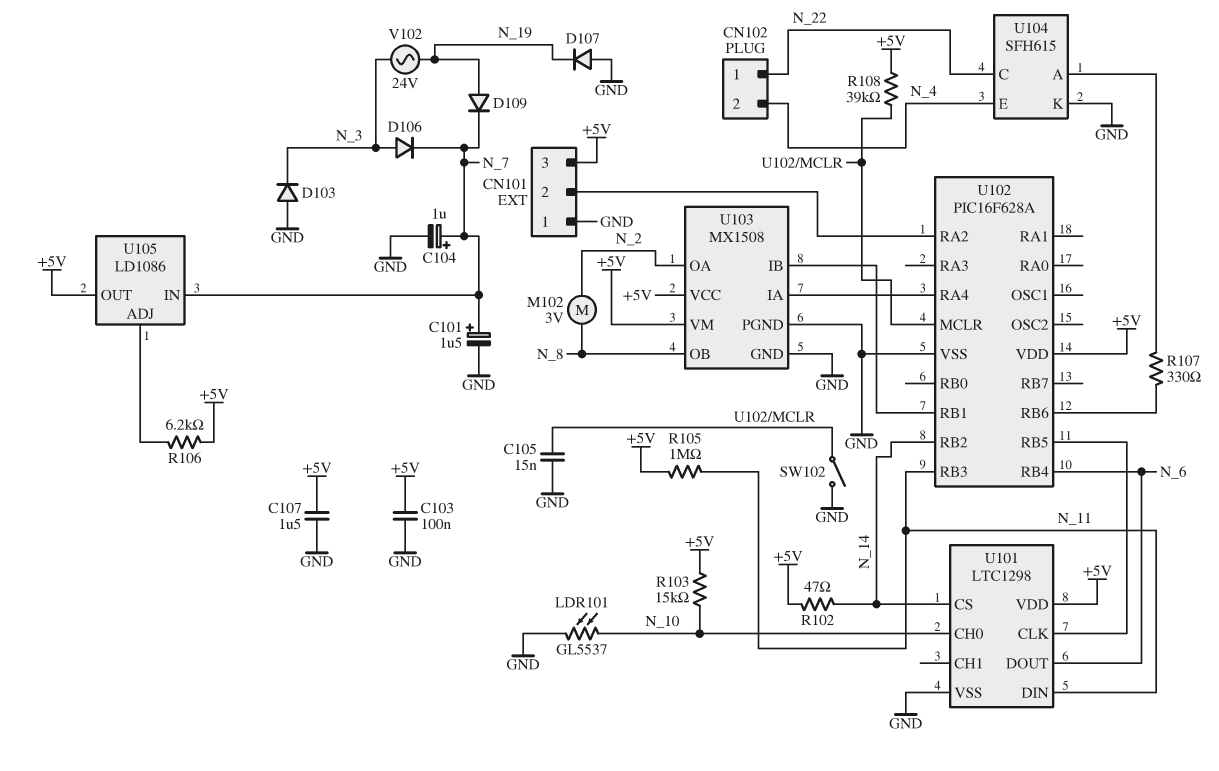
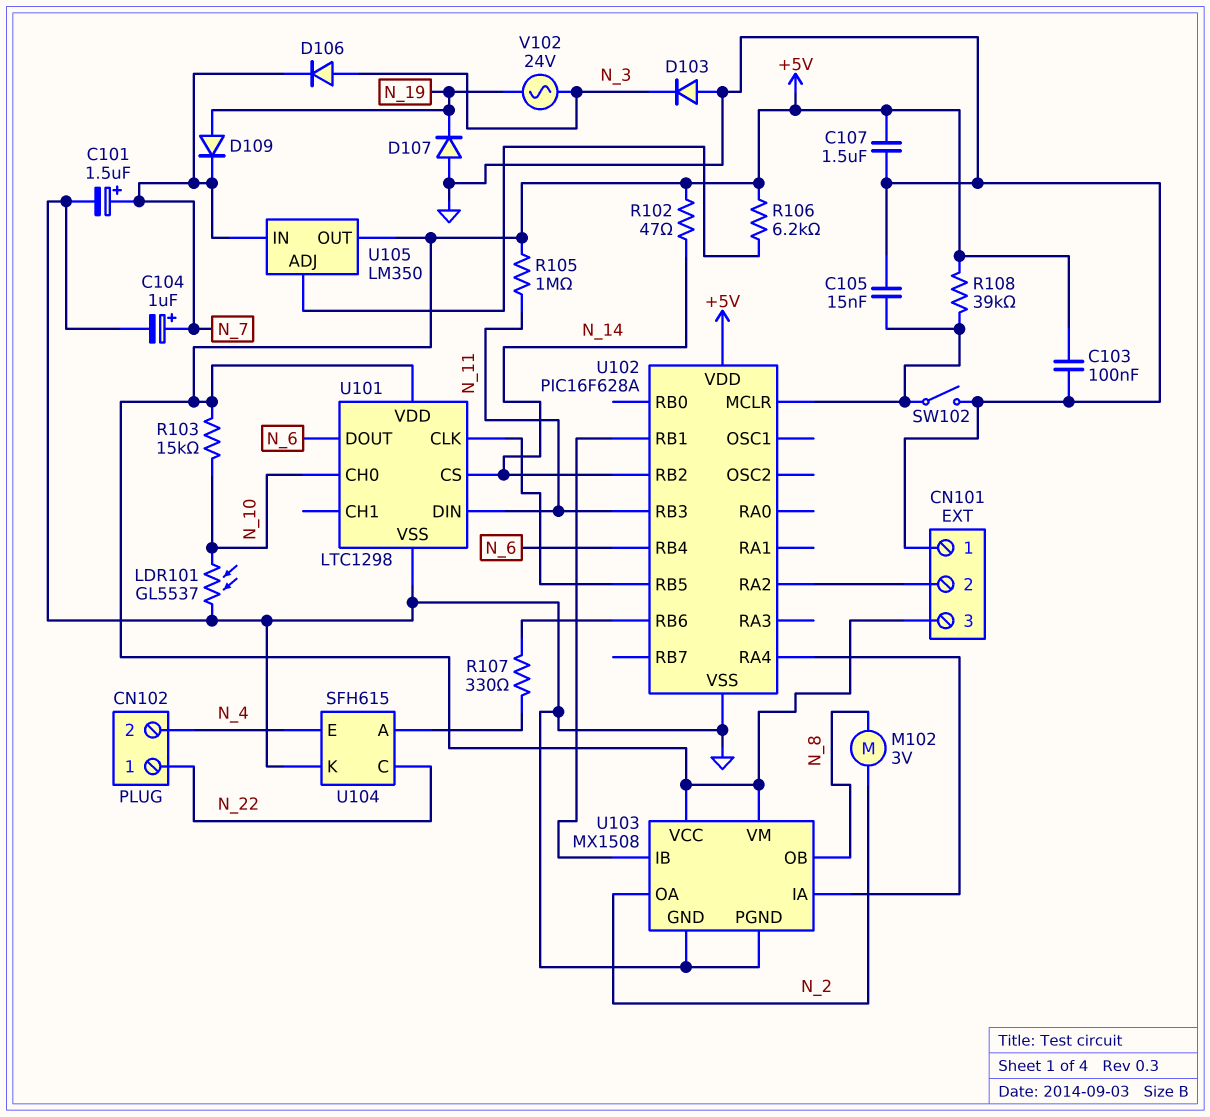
U105: LD1086 -> LM350

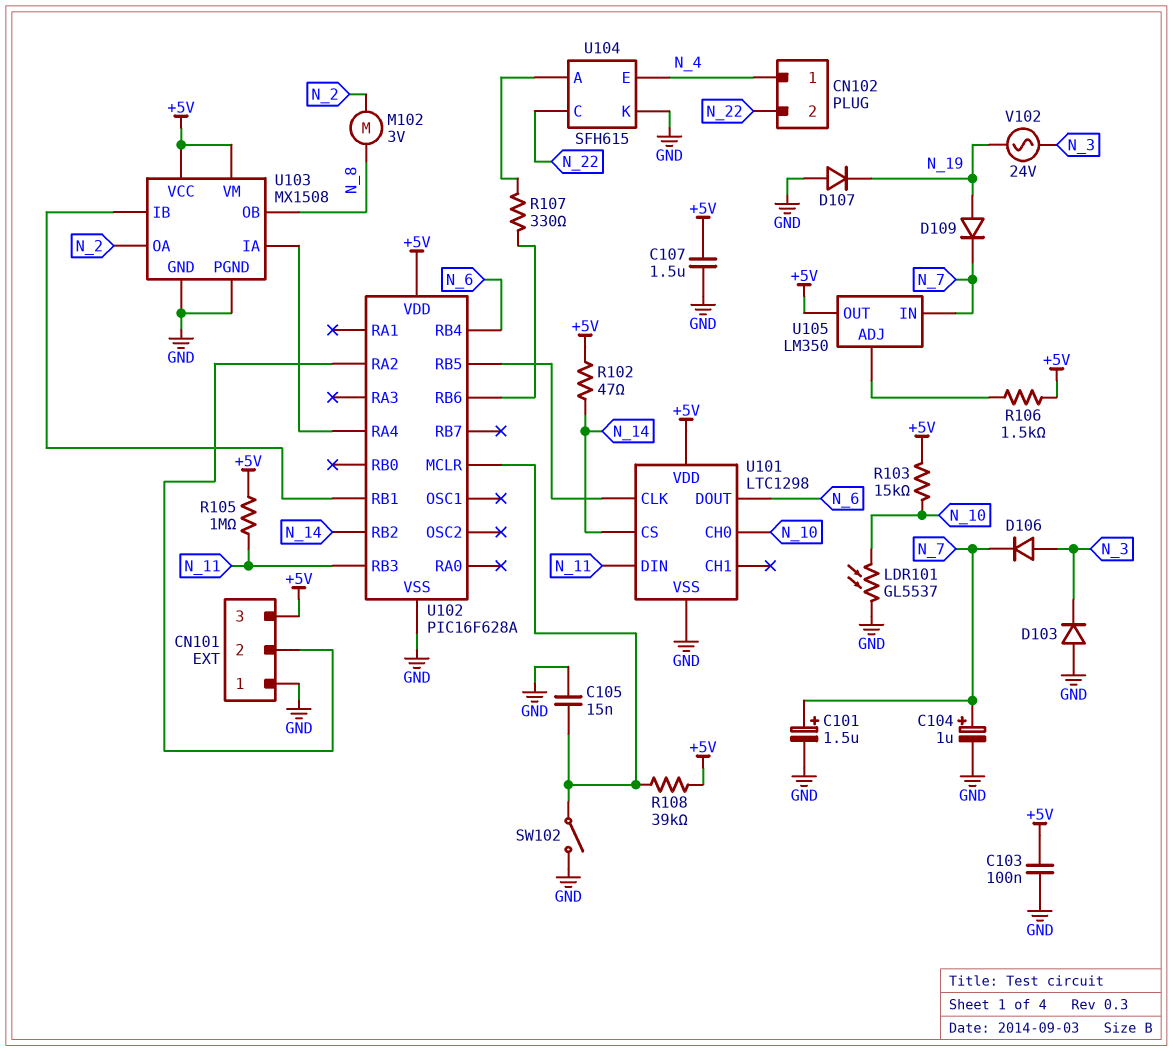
CN102 pin 1: N_22 -> N_4
CN102 pin 2: N_4 -> N_22
R106: 6.2k (+5V, U105/ADJ) -> 1.5k (+5V, U105/ADJ)

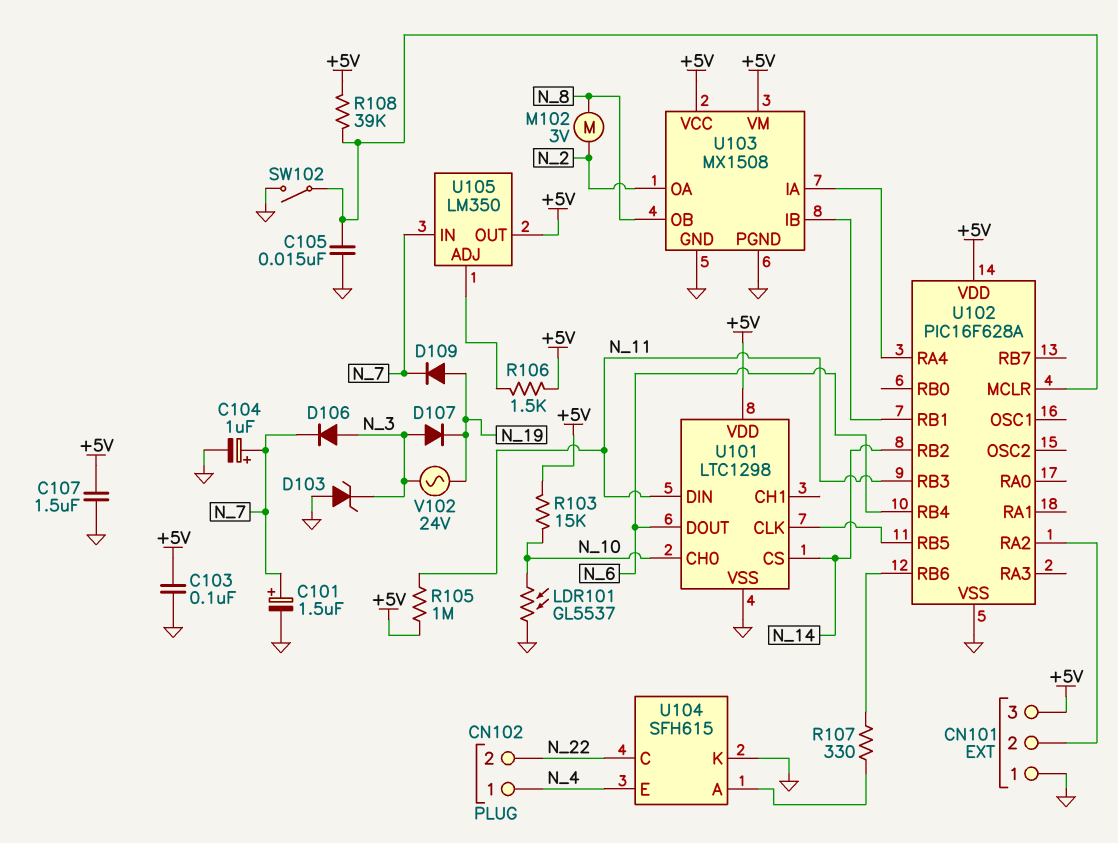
D103: diode (A GND, K N_3) -> zener (A GND, K N_3)
D107: diode (A GND, K N_19) -> diode (A N_3, K N_19)
R102: 47 (+5V, N_14) -> none

